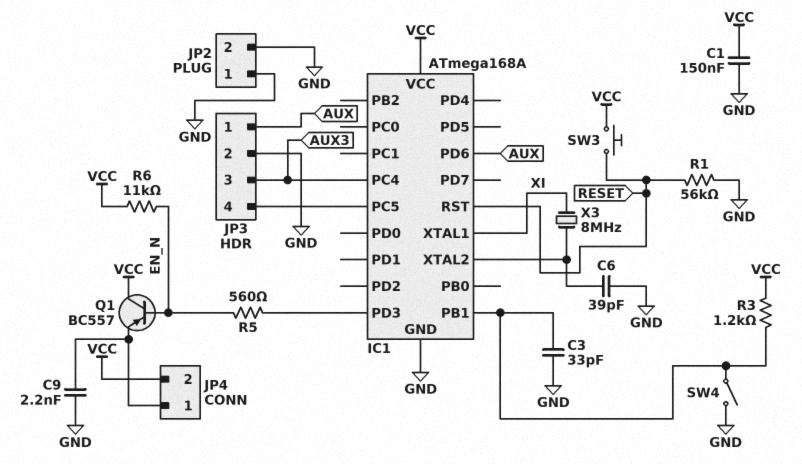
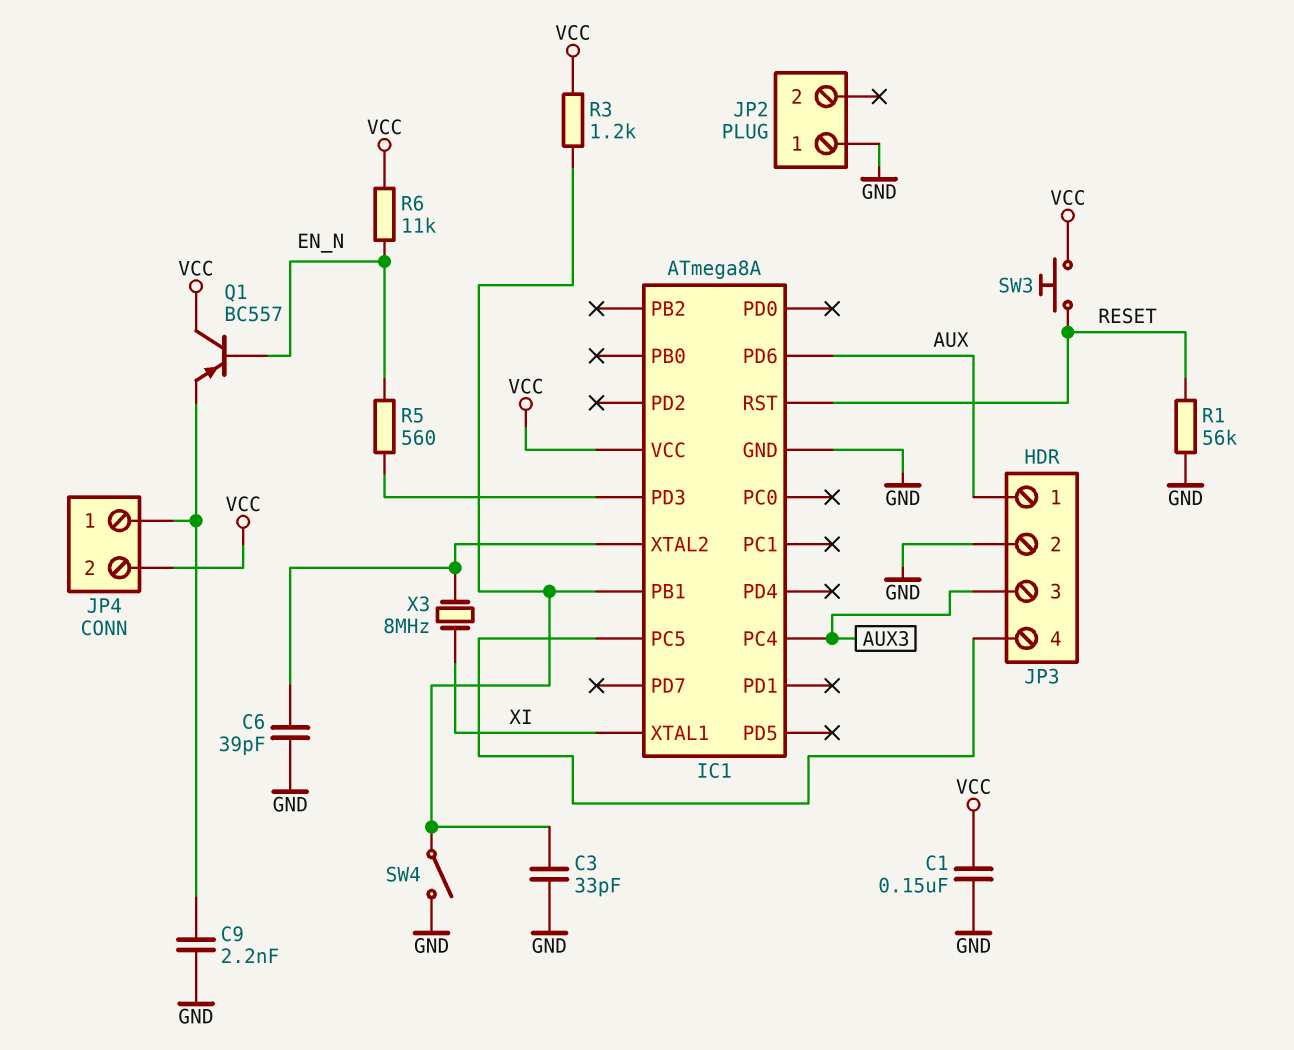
IC1: ATmega168A -> ATmega8A
JP2 pin 2: GND -> none

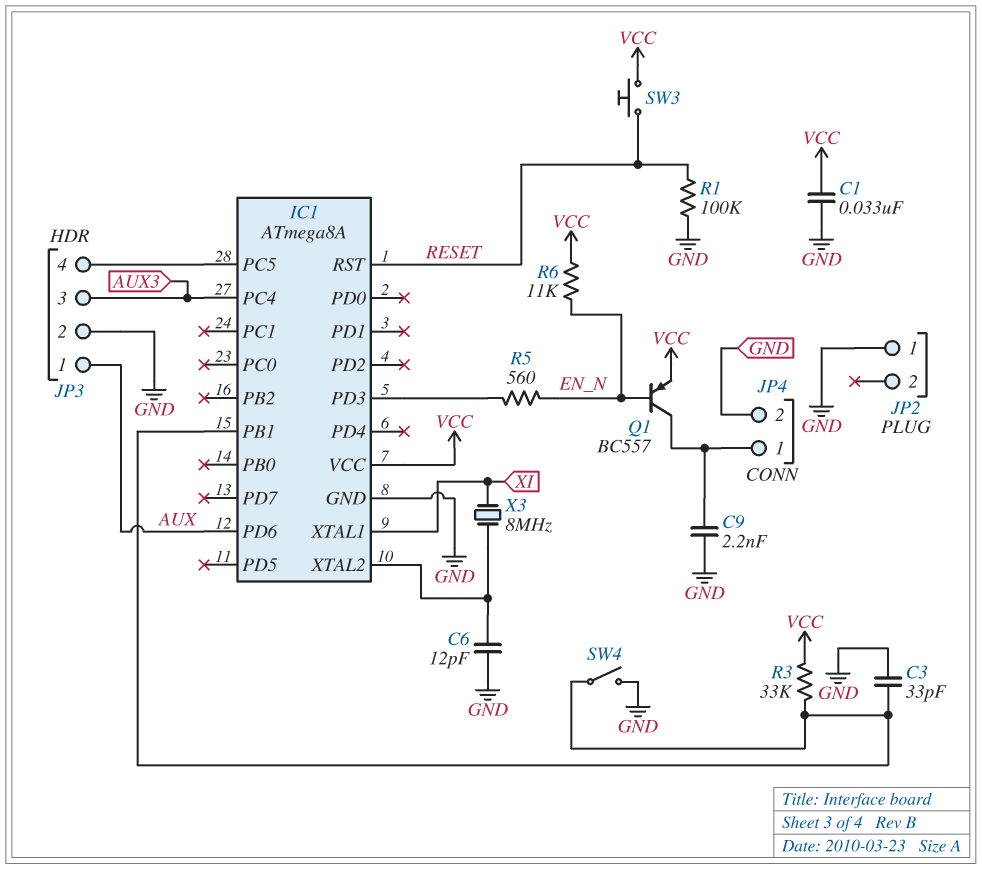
C1: 150nF (GND, VCC) -> 33nF (GND, VCC)
C6: 39pF (GND, IC1/XTAL2) -> 12pF (GND, IC1/XTAL2)
JP4 pin 2: VCC -> GND
Q1: PNP BC557 (B EN_N, C VCC, E JP4/1) -> PNP BC557 (B EN_N, C JP4/1, E VCC)
R1: 56k (GND, RESET) -> 100k (GND, RESET)
R3: 1.2k (IC1/PB1, VCC) -> 33k (IC1/PB1, VCC)

